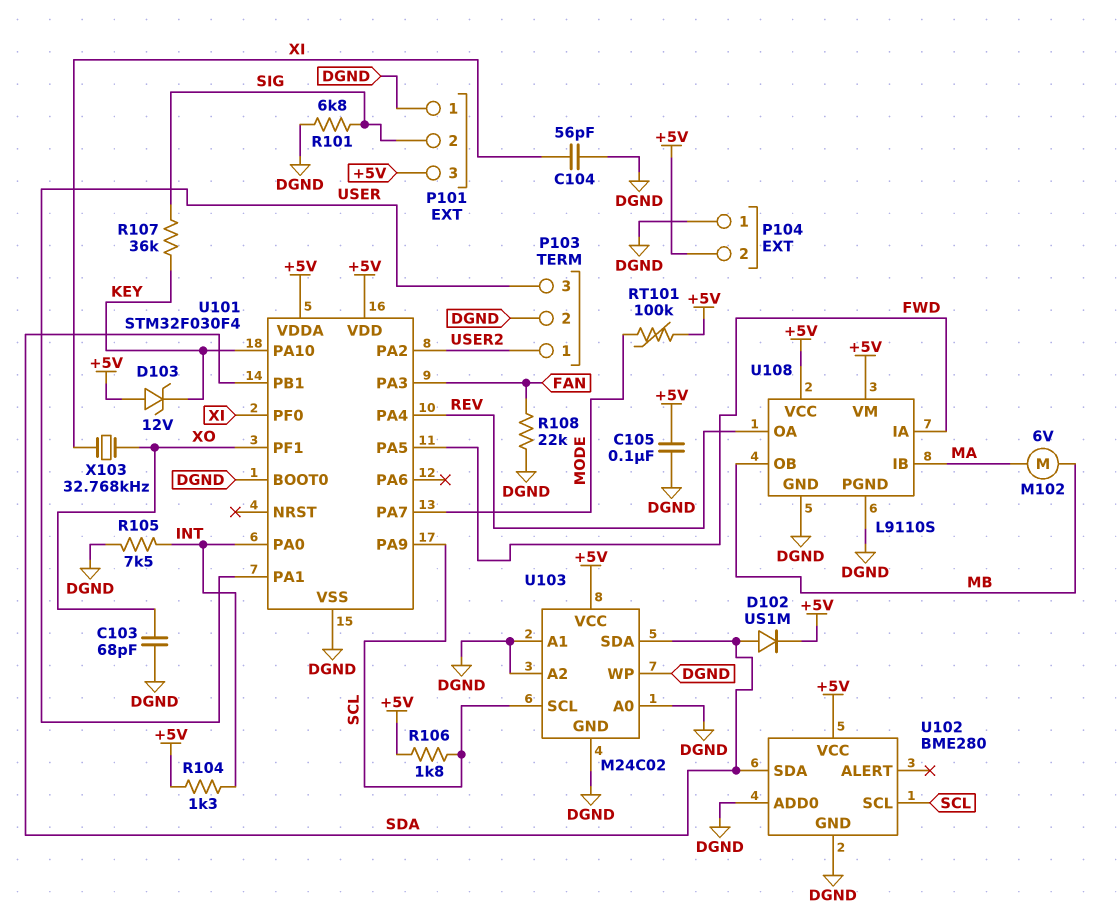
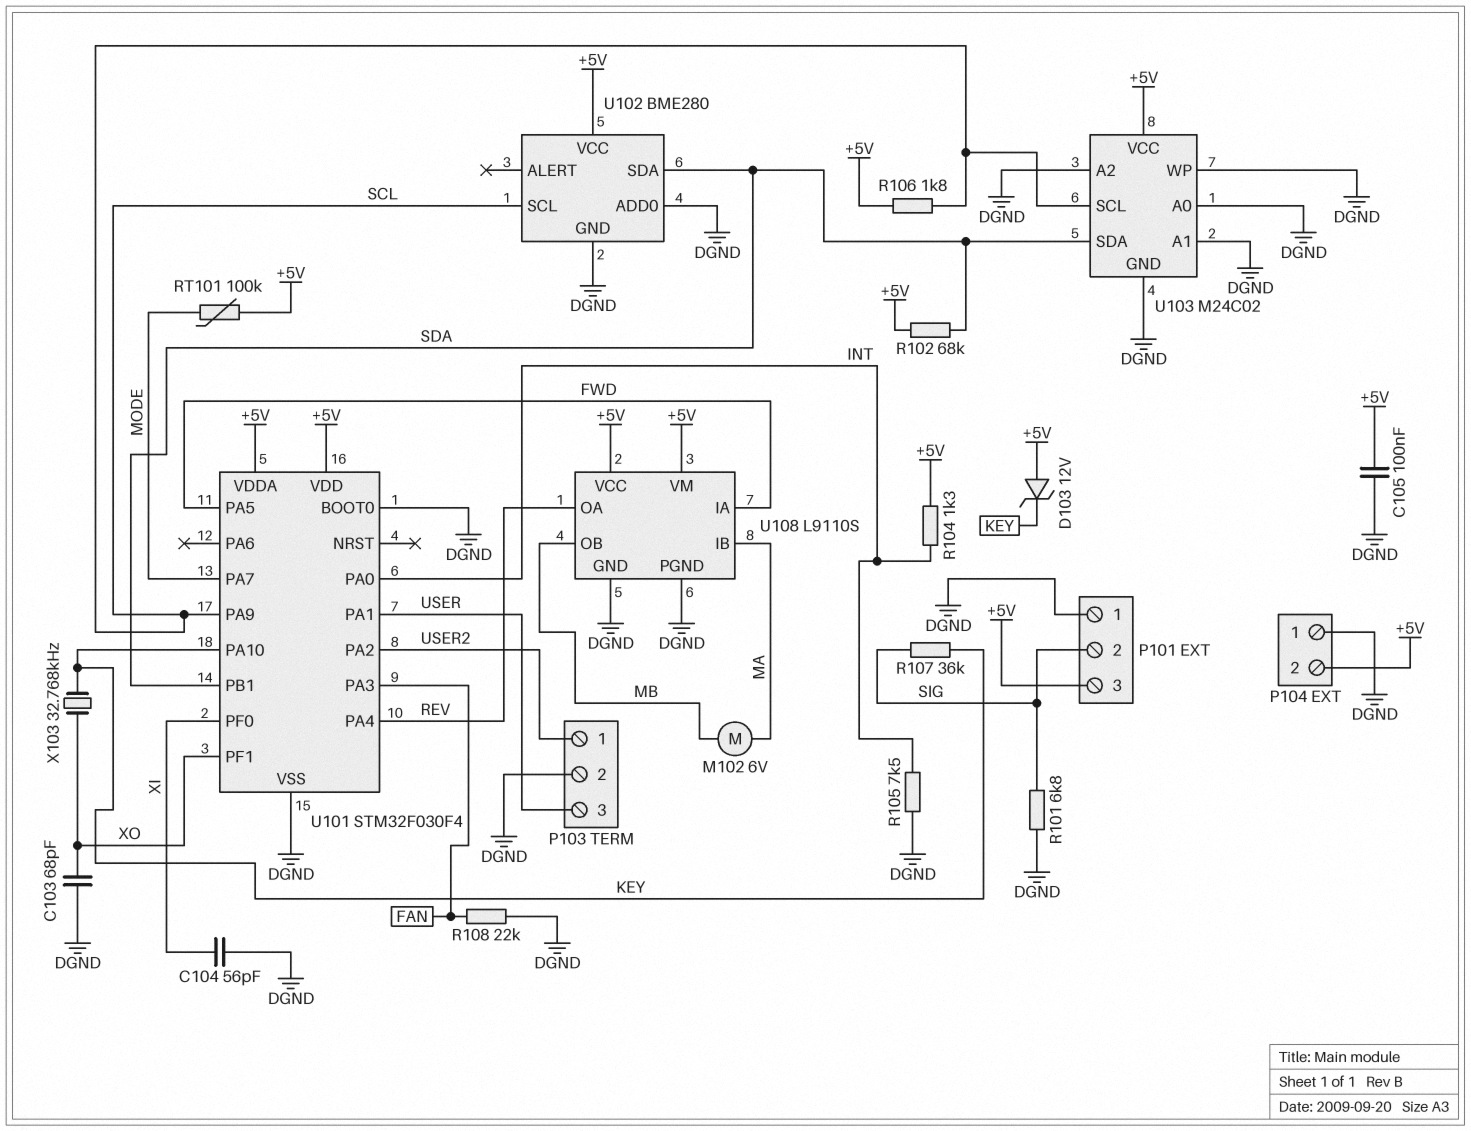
D102: diode US1M (A SDA, K +5V) -> none
R102: none -> 68k (+5V, SDA)
X103: 32.768kHz (XI, XO) -> 32.768kHz (KEY, XO)

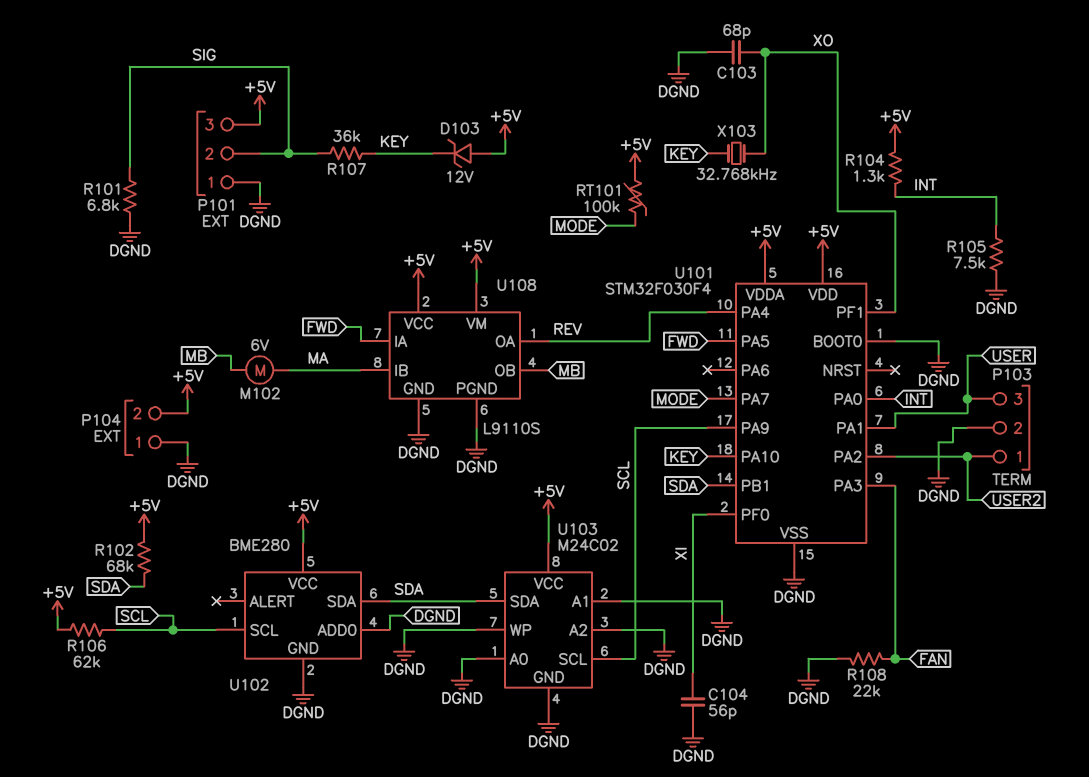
C105: 100nF (+5V, DGND) -> none
R106: 1.8k (+5V, SCL) -> 62k (+5V, SCL)

